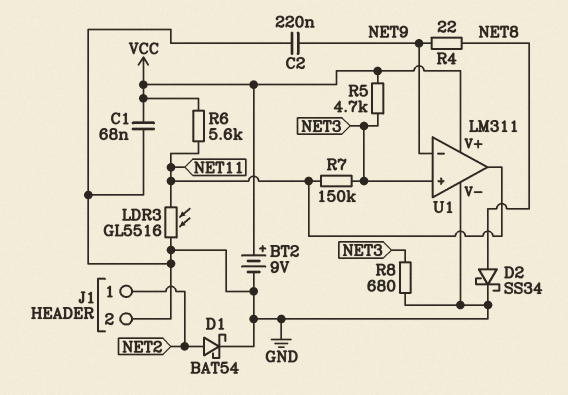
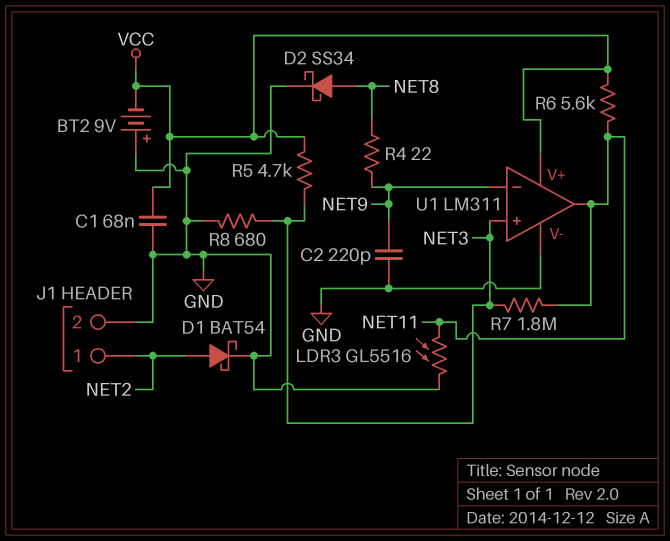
BT2: 9V (plus VCC, minus GND) -> 9V (plus GND, minus VCC)
C2: 220nF (GND, NET9) -> 220pF (GND, NET9)
R7: 150k (NET3, NET11) -> 1.8M (NET3, NET11)

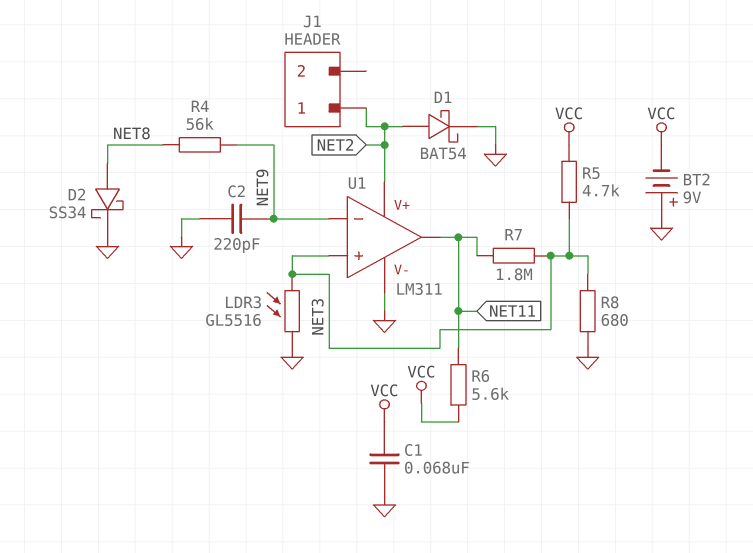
J1 pin 2: GND -> none
LDR3: GL5516 (GND, NET11) -> GL5516 (GND, NET3)
R4: 22 (NET8, NET9) -> 56k (NET8, NET9)
U1 pin V+: VCC -> NET2

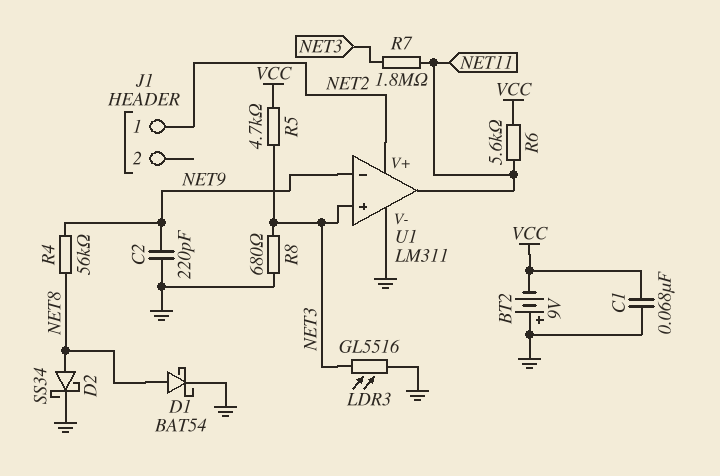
D1: schottky BAT54 (A NET2, K GND) -> schottky BAT54 (A NET8, K GND)

